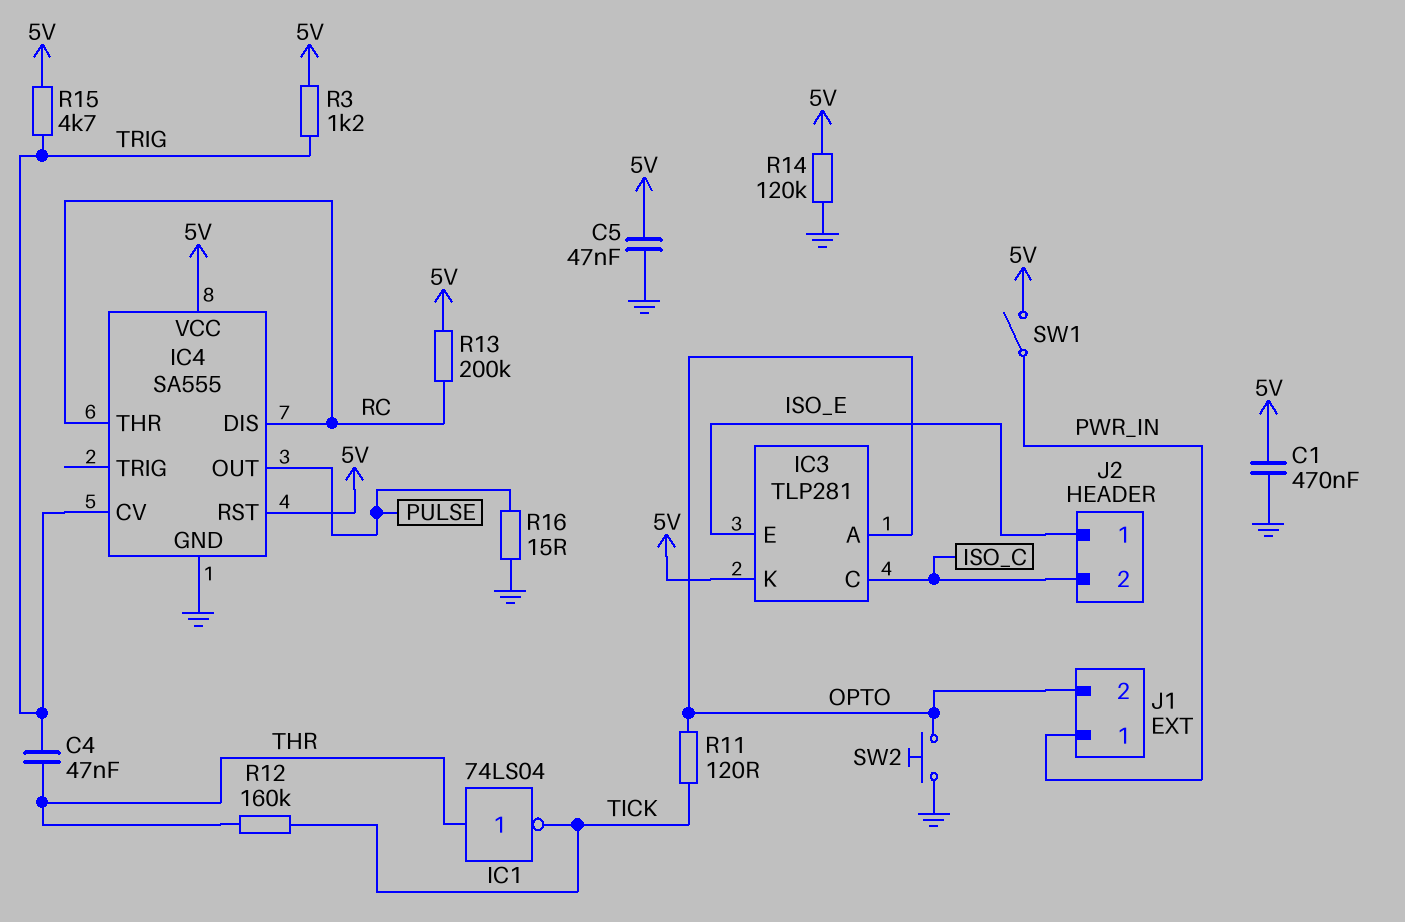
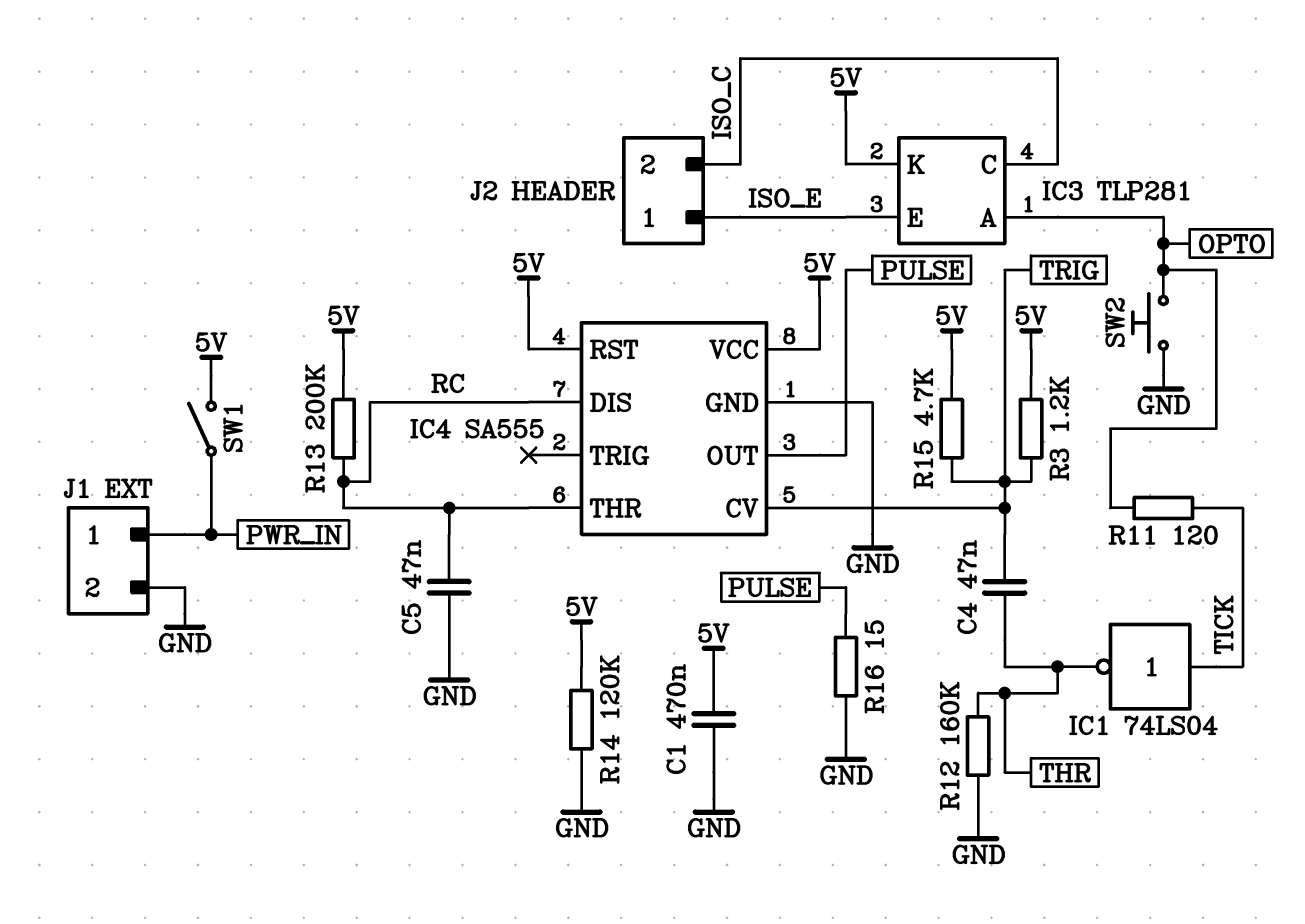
C5: 47nF (5V, GND) -> 47nF (GND, RC)
IC1: NOT 74LS04 (in THR, out TICK) -> NOT 74LS04 (in TICK, out THR)
J1 pin 2: OPTO -> GND
R12: 160k (THR, TICK) -> 160k (GND, THR)

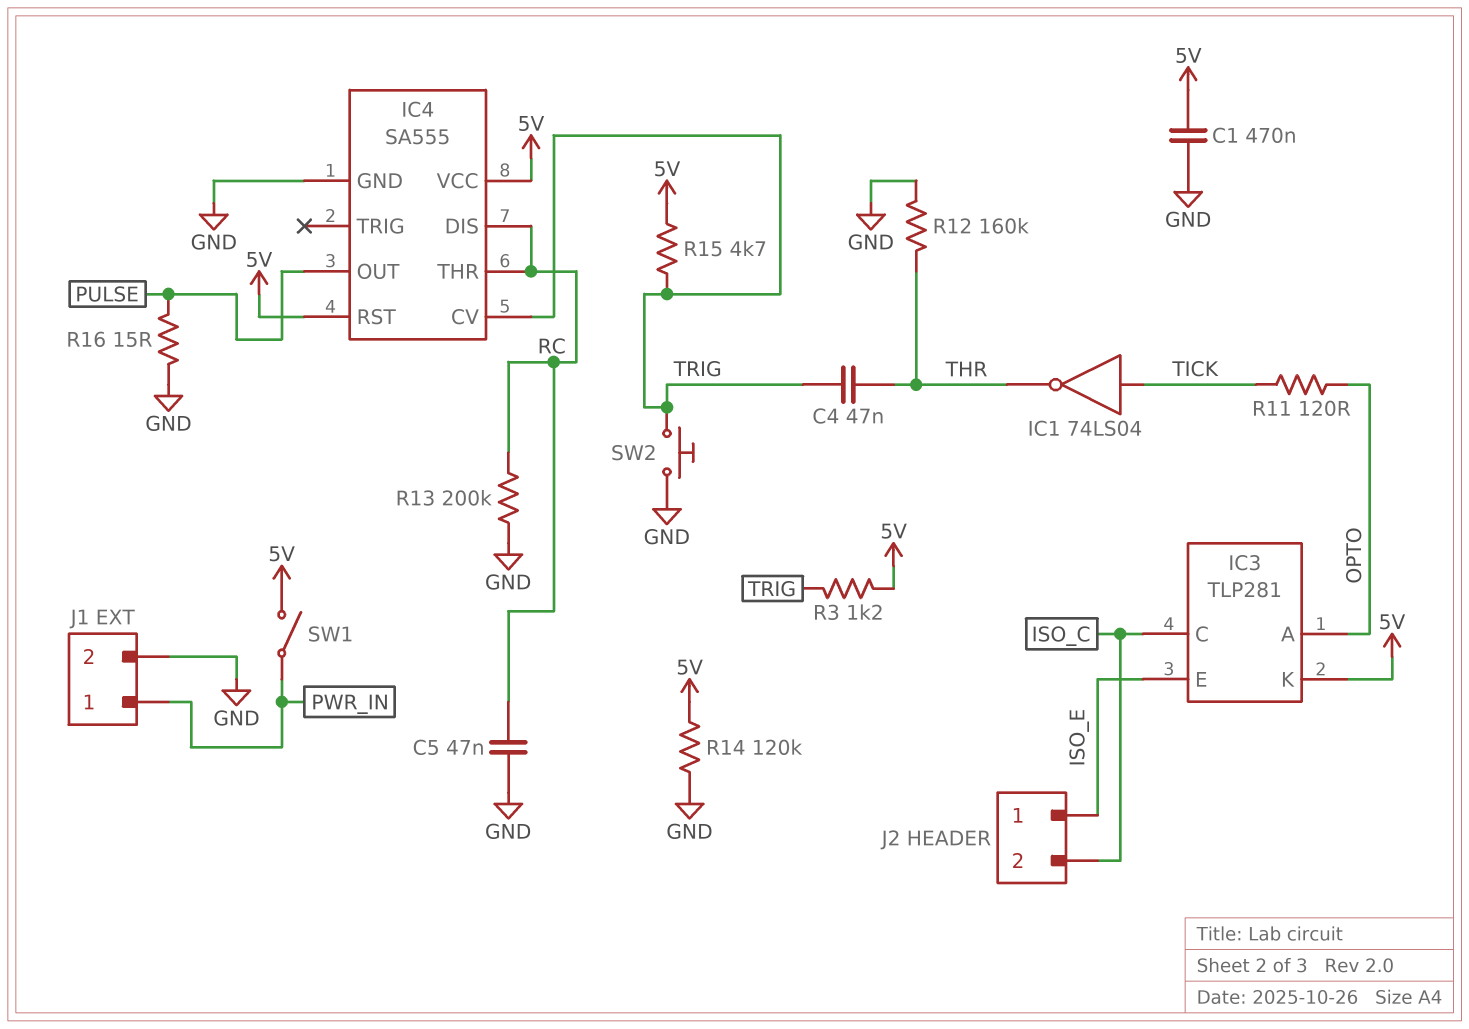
R13: 200k (5V, RC) -> 200k (GND, RC)
SW2: button (GND, OPTO) -> button (GND, TRIG)

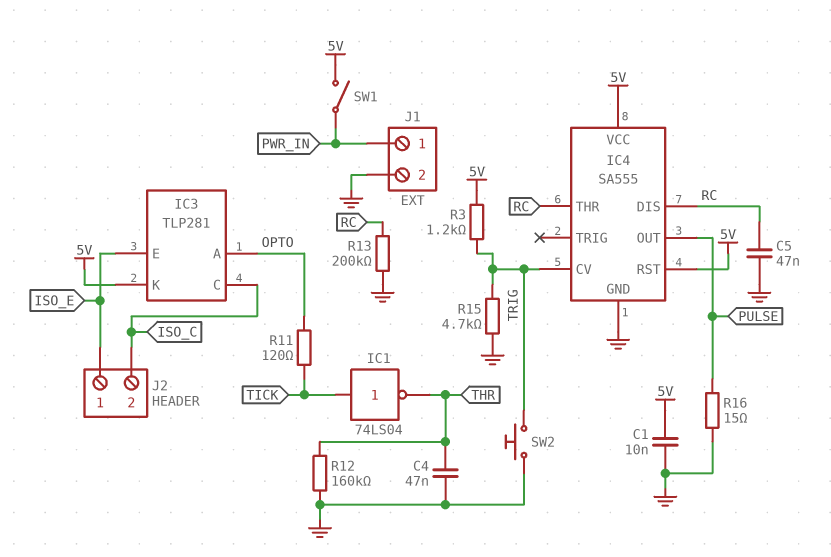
C1: 470nF (5V, GND) -> 10nF (5V, GND)
C4: 47nF (THR, TRIG) -> 47nF (GND, THR)
R14: 120k (5V, GND) -> none
R15: 4.7k (5V, TRIG) -> 4.7k (GND, TRIG)

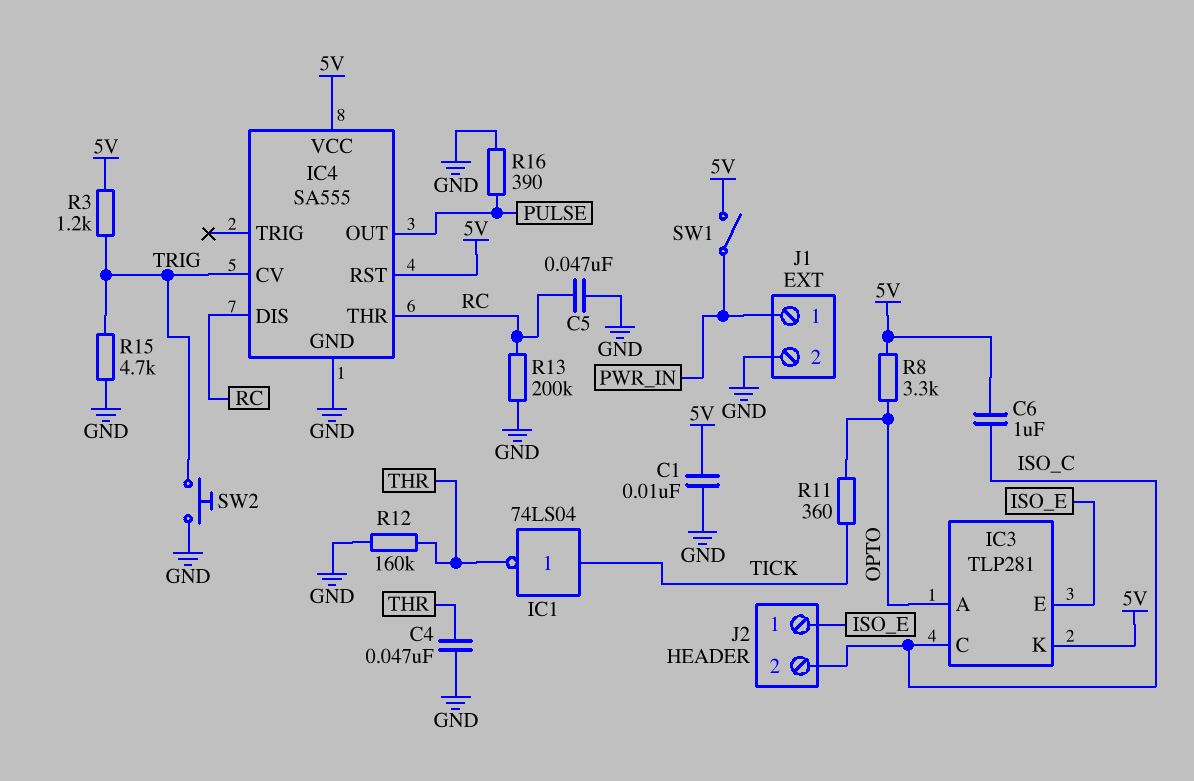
C6: none -> 1uF (5V, ISO_C)
R8: none -> 3.3k (5V, OPTO)
R11: 120 (OPTO, TICK) -> 360 (OPTO, TICK)
R16: 15 (GND, PULSE) -> 390 (GND, PULSE)

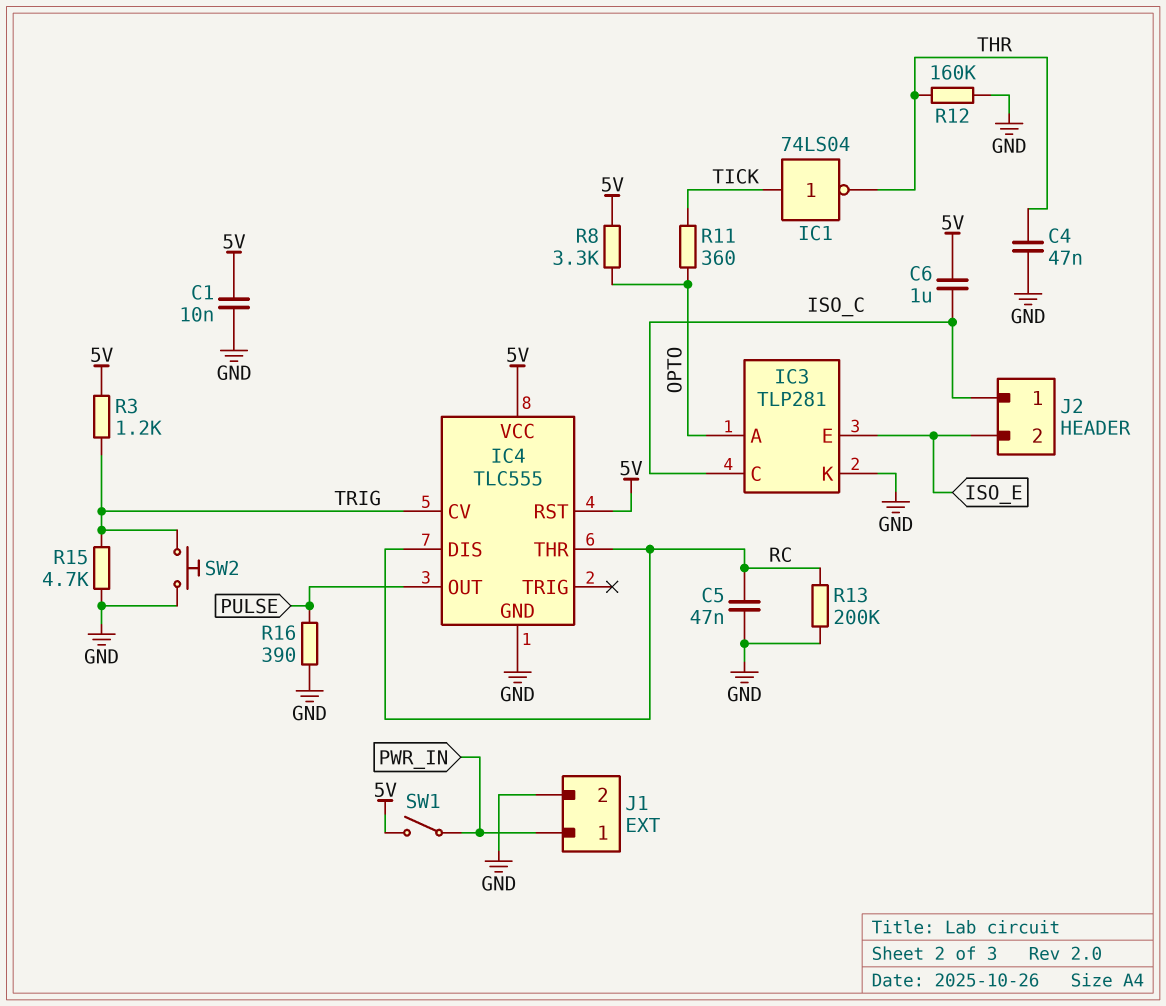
IC3 pin K: 5V -> GND
IC4: SA555 -> TLC555
J2 pin 1: ISO_E -> ISO_C
J2 pin 2: ISO_C -> ISO_E

